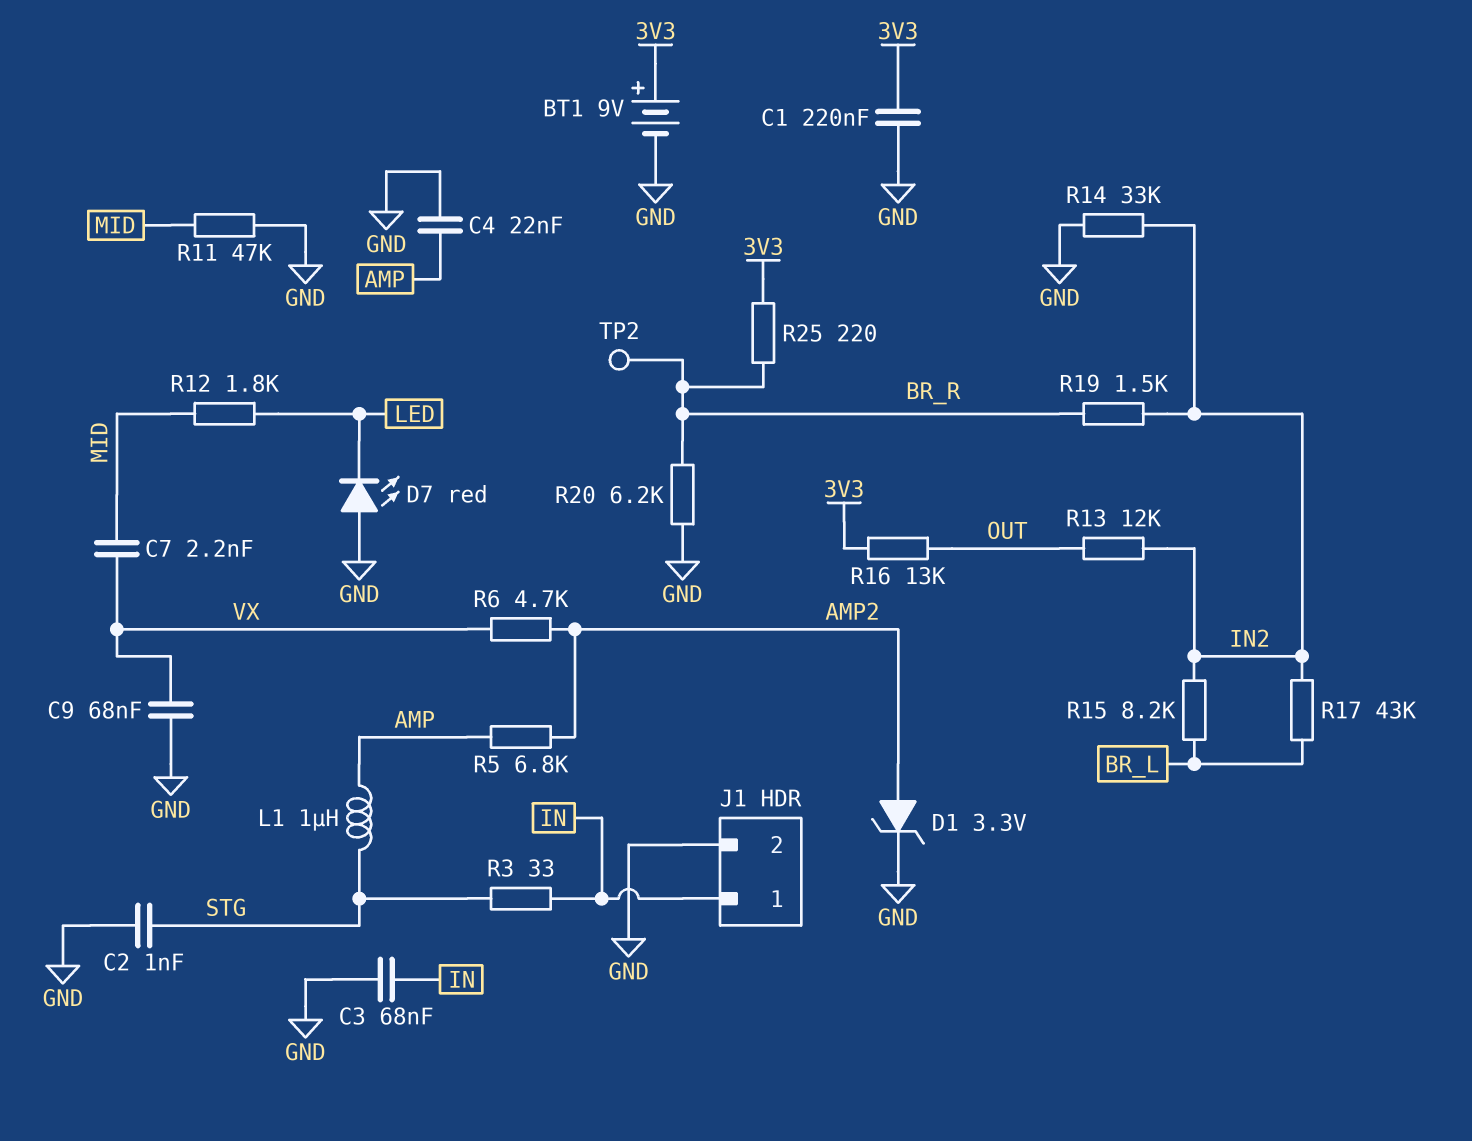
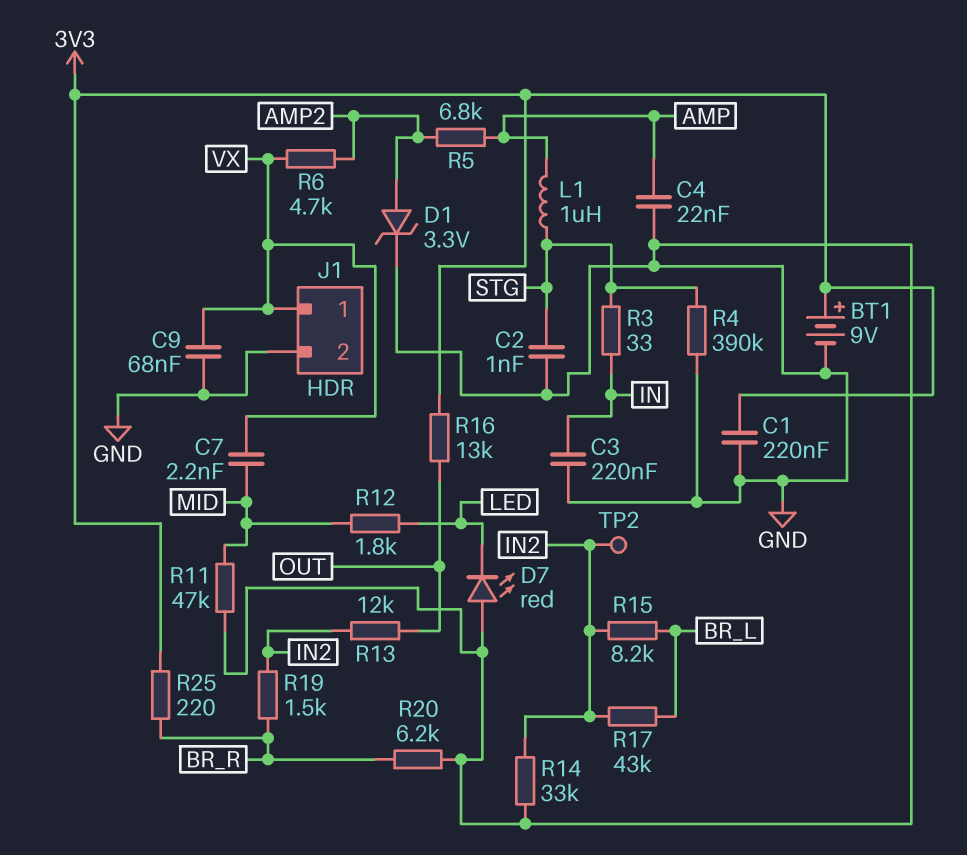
C3: 68nF (GND, IN) -> 220nF (GND, IN)
J1 pin 1: IN -> VX
R4: none -> 390k (GND, STG)
TP2: test point (BR_R) -> test point (IN2)

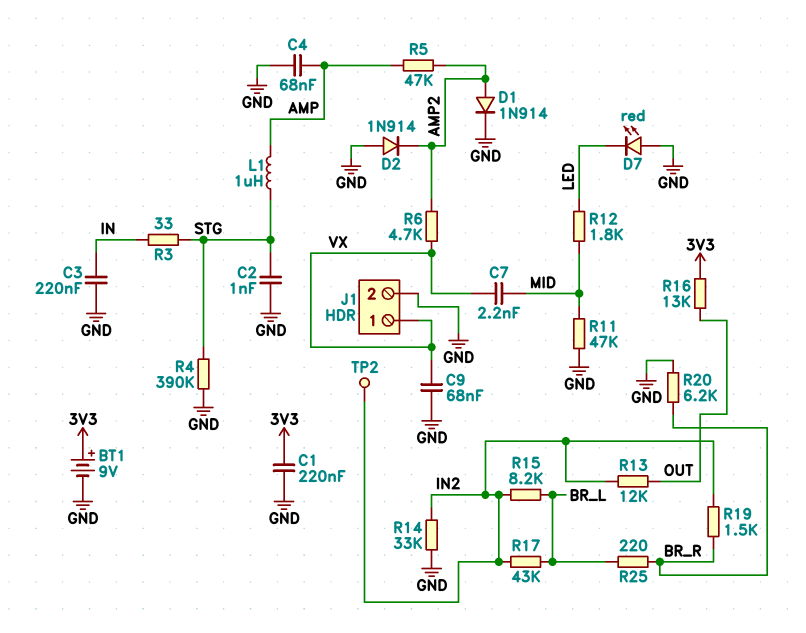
C4: 22nF (AMP, GND) -> 68nF (AMP, GND)
D1: zener 3.3V (A AMP2, K GND) -> diode 1N914 (A AMP2, K GND)
D2: none -> diode 1N914 (A GND, K AMP2)
R5: 6.8k (AMP, AMP2) -> 47k (AMP, AMP2)
R25: 220 (3V3, BR_R) -> 220 (BR_L, BR_R)

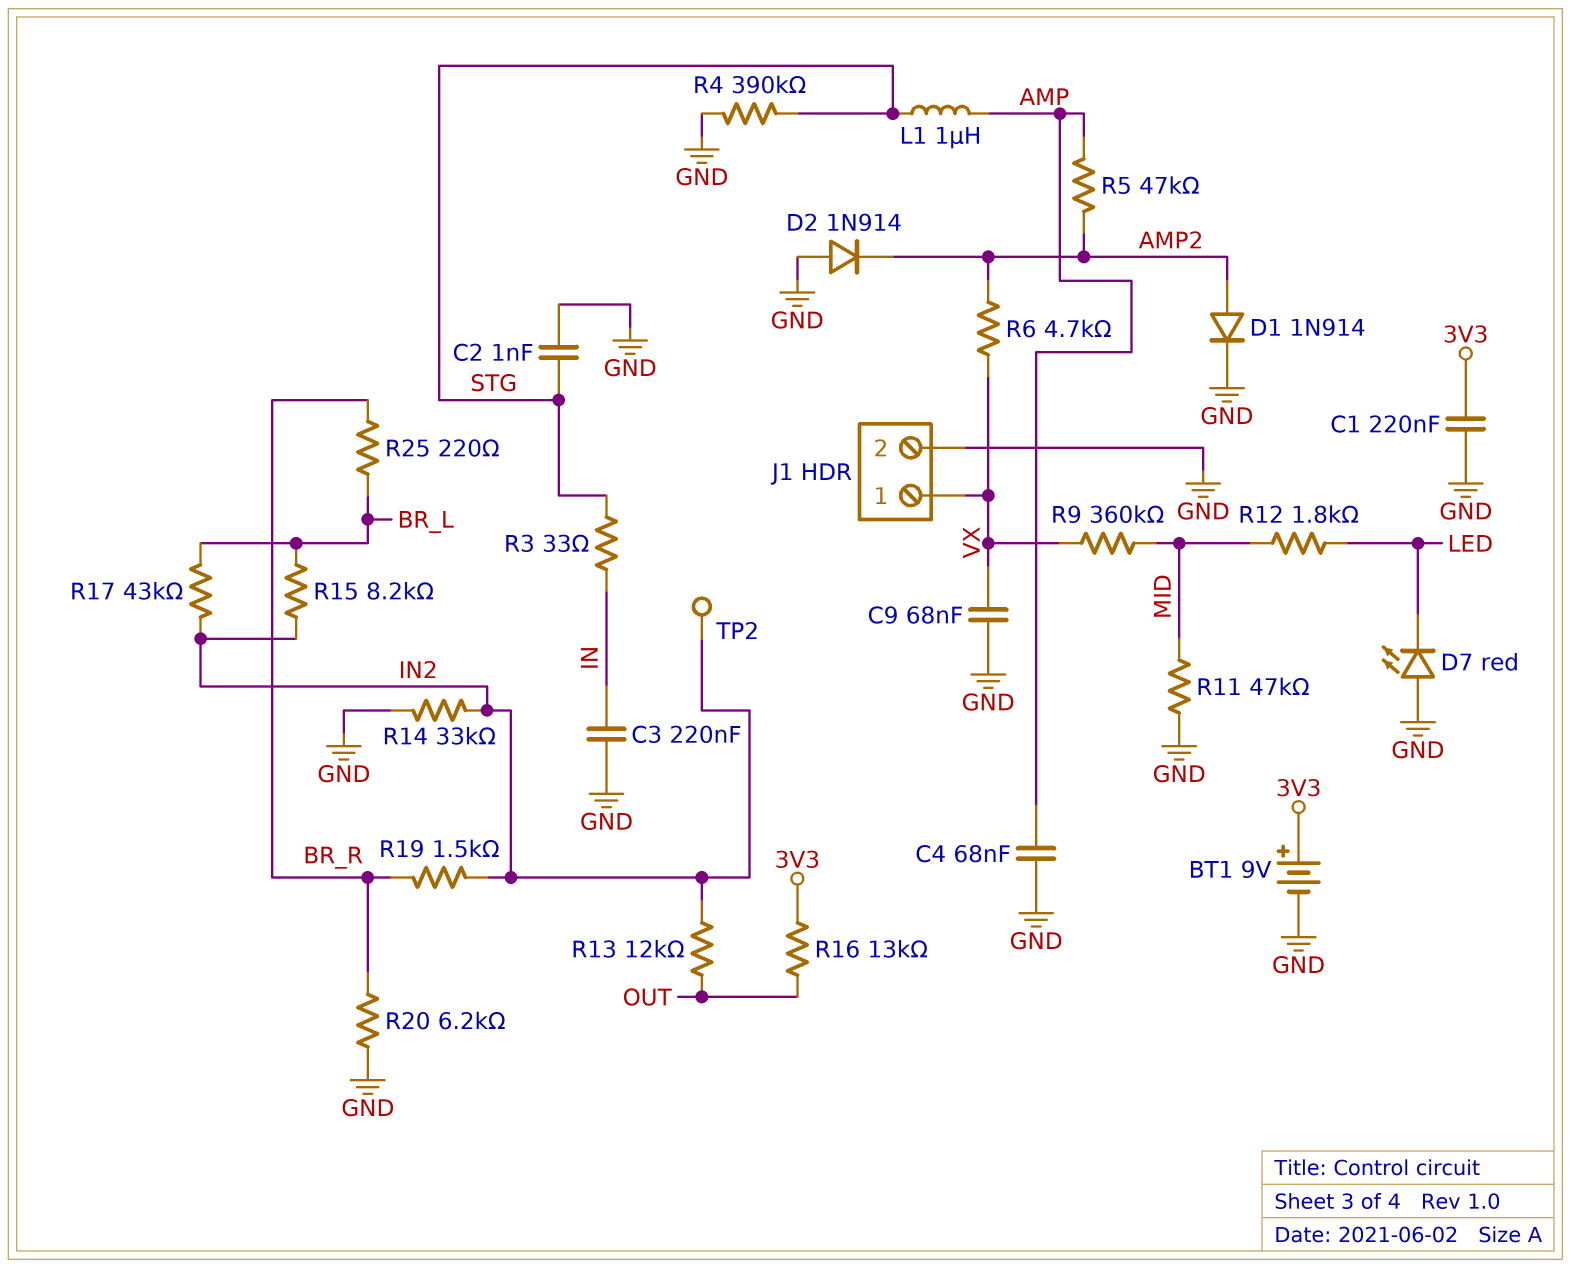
C7: 2.2nF (MID, VX) -> none
R9: none -> 360k (MID, VX)

